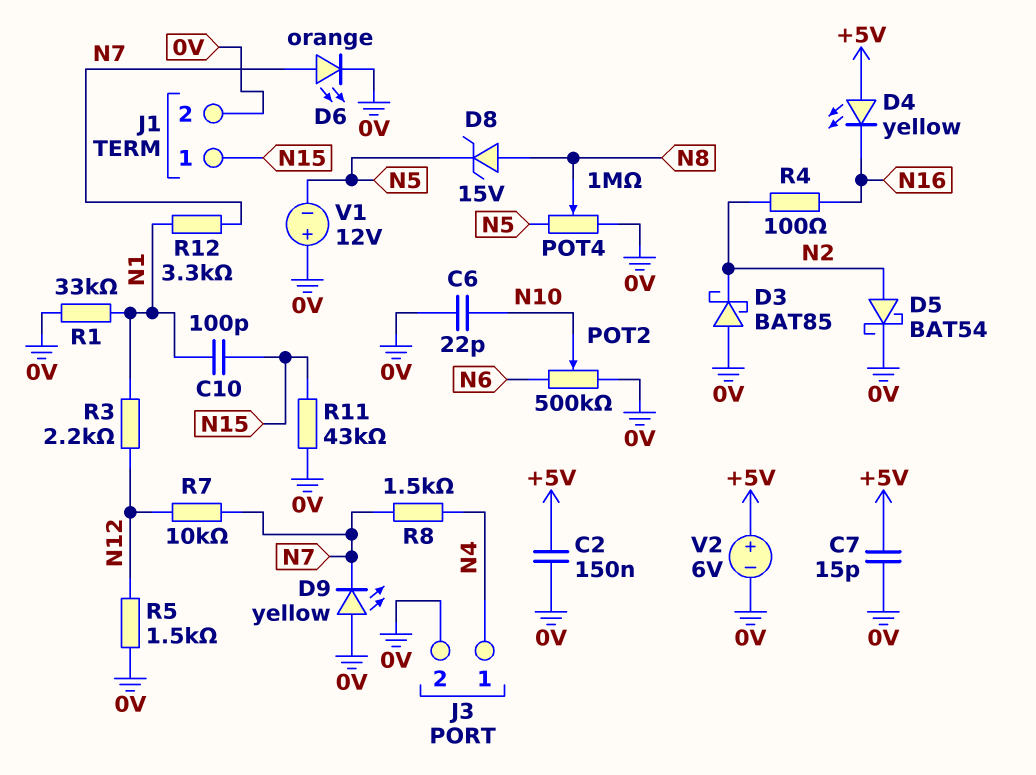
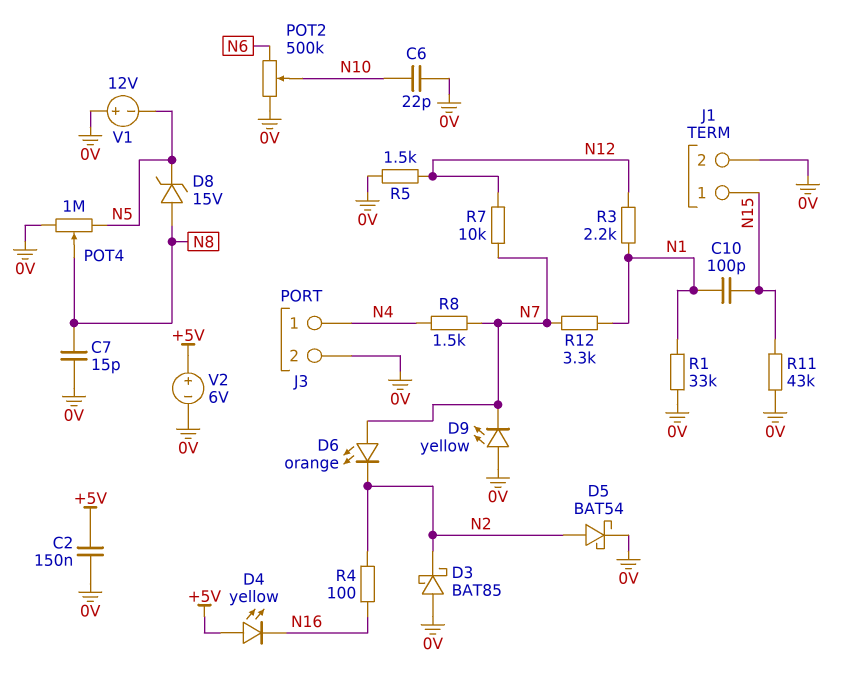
C7: 15pF (+5V, 0V) -> 15pF (0V, N8)
D6: LED orange (A N7, K 0V) -> LED orange (A N7, K N2)

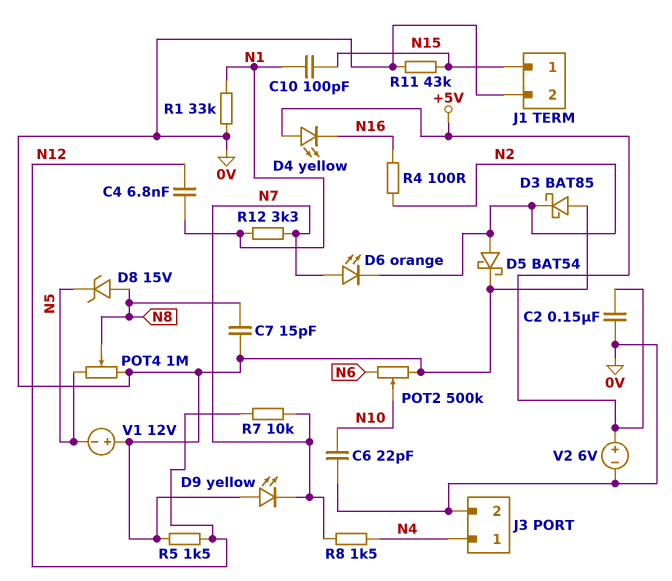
C4: none -> 6.8nF (N1, N12)
R3: 2.2k (N1, N12) -> none

